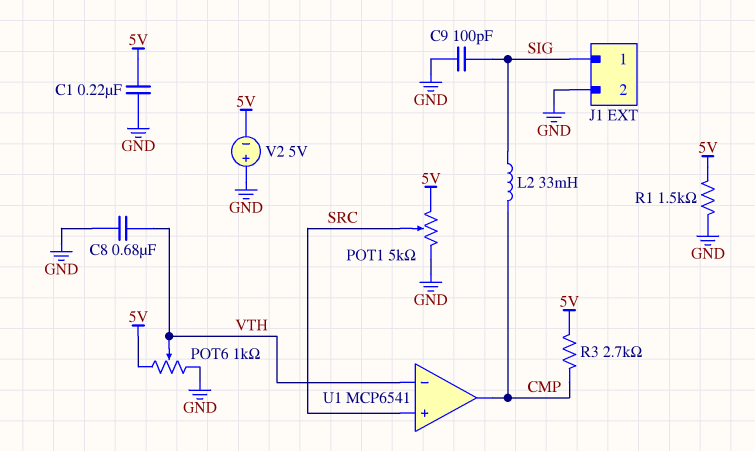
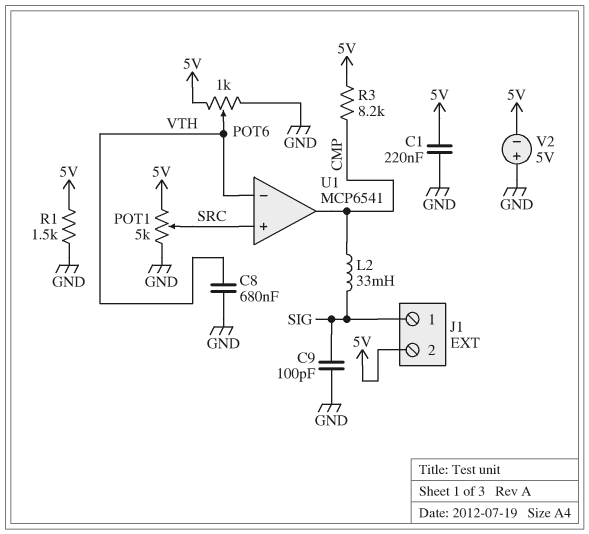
J1 pin 2: GND -> 5V
R3: 2.7k (5V, CMP) -> 8.2k (5V, CMP)

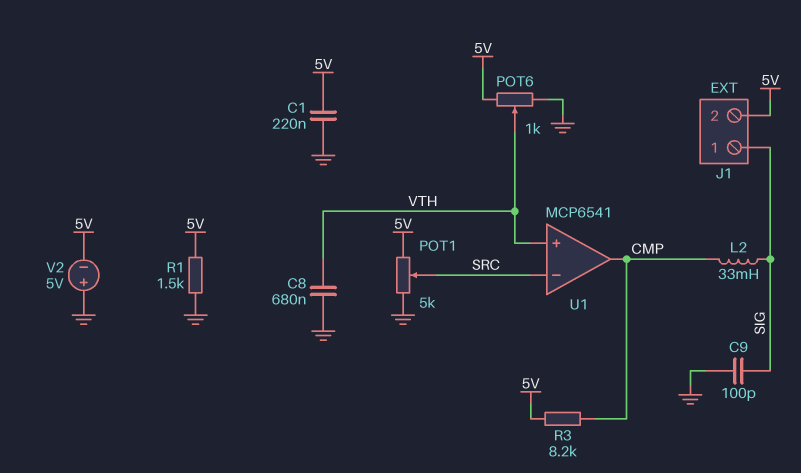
U1 pin in+: SRC -> VTH
U1 pin in-: VTH -> SRC

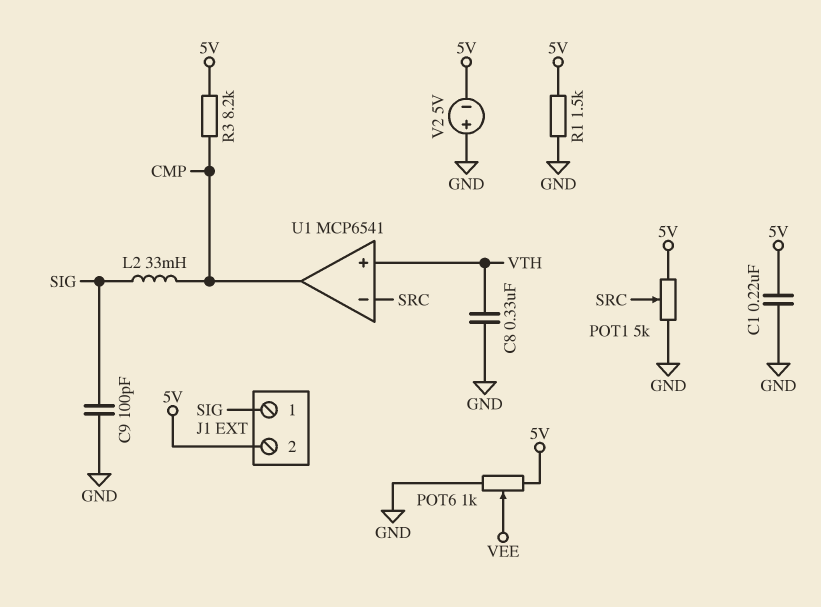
C8: 680nF (GND, VTH) -> 330nF (GND, VTH)
POT6: 1k (5V, GND, wiper VTH) -> 1k (5V, GND, wiper VEE)

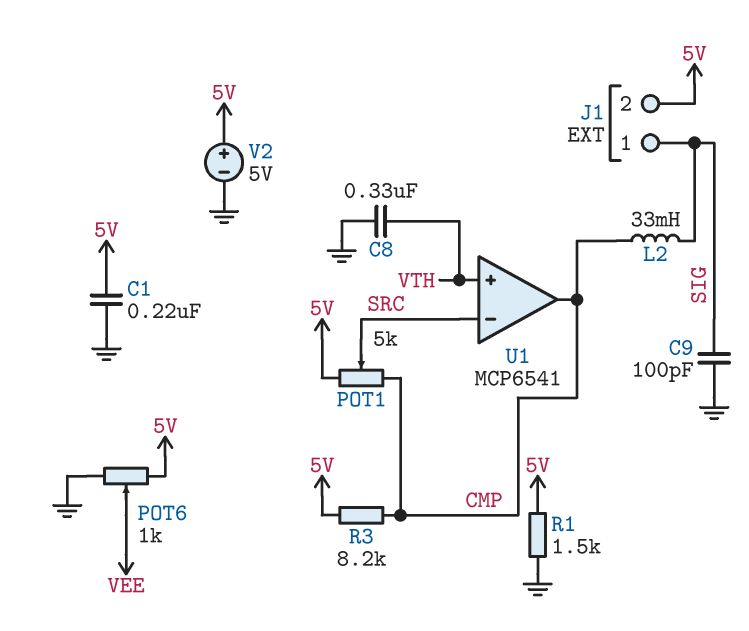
POT1: 5k (5V, GND, wiper SRC) -> 5k (5V, CMP, wiper SRC)
V2: 5V (plus GND, minus 5V) -> 5V (plus 5V, minus GND)

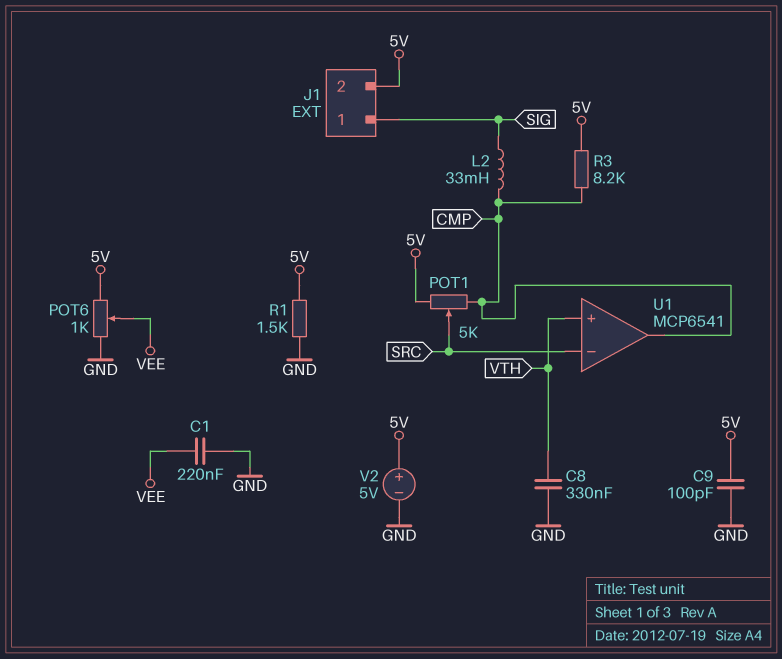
C1: 220nF (5V, GND) -> 220nF (GND, VEE)
C9: 100pF (GND, SIG) -> 100pF (5V, GND)

